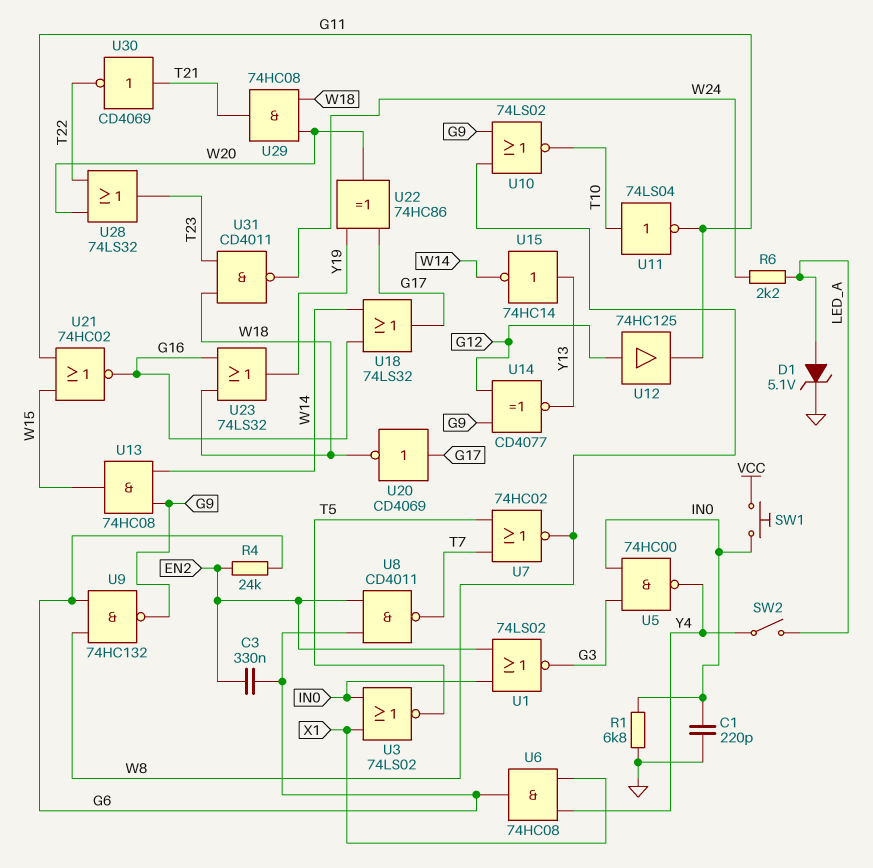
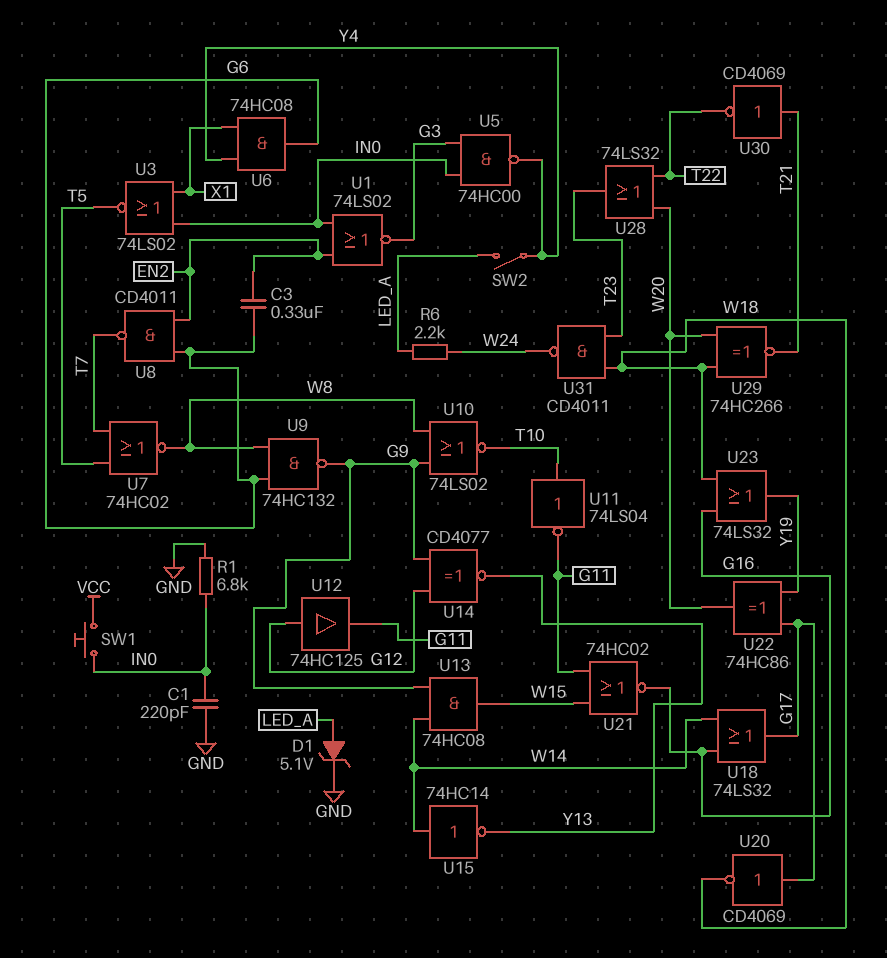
R4: 24k (EN2, G6) -> none
U15: NOT 74HC14 (in Y13, out W14) -> NOT 74HC14 (in W14, out Y13)
U29: AND 74HC08 (in W18, in W20, out T21) -> XNOR 74HC266 (in W18, in W20, out T21)

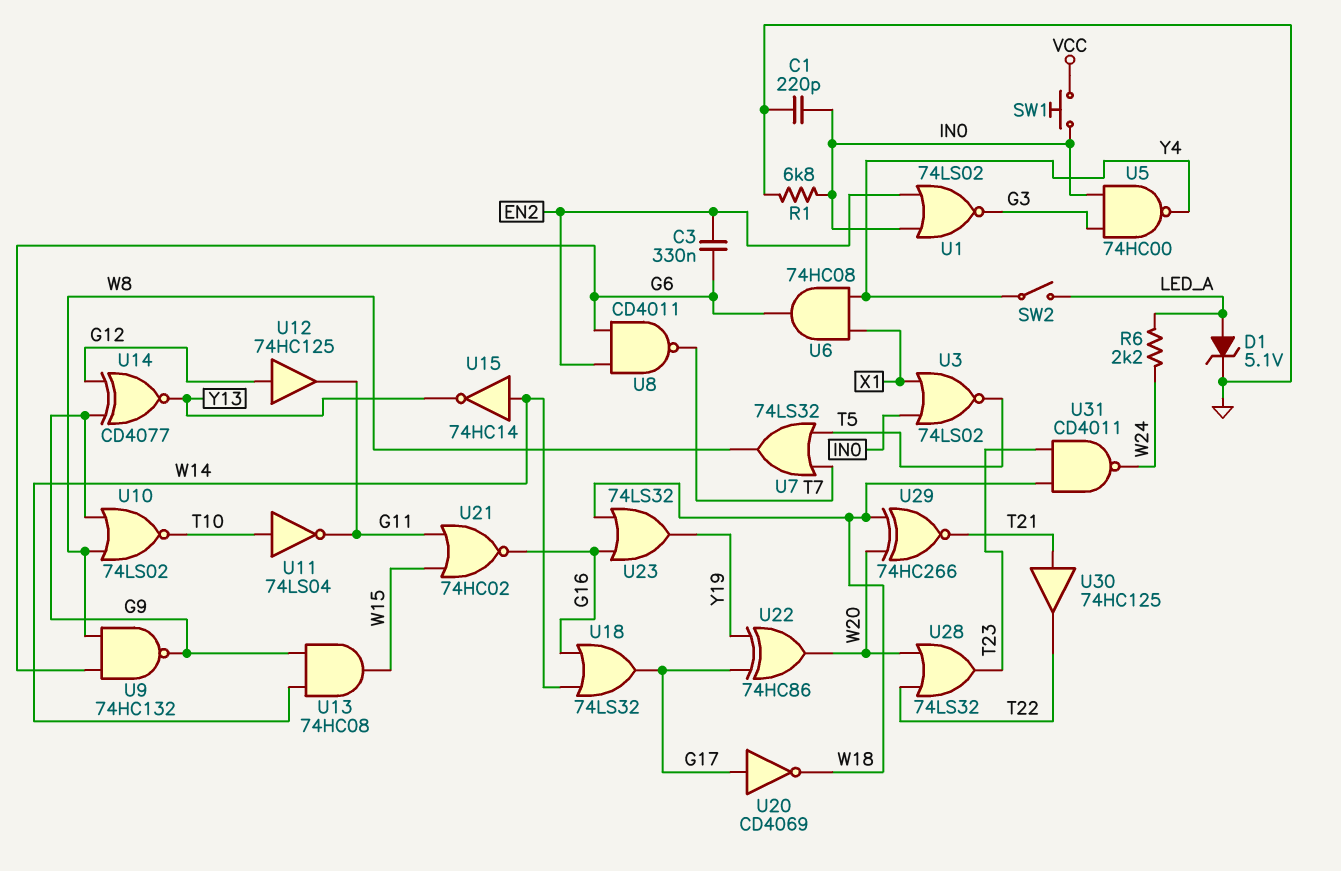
U7: NOR 74HC02 (in T5, in T7, out W8) -> OR 74LS32 (in T5, in T7, out W8)
U30: NOT CD4069 (in T21, out T22) -> buffer 74HC125 (in T21, out T22)

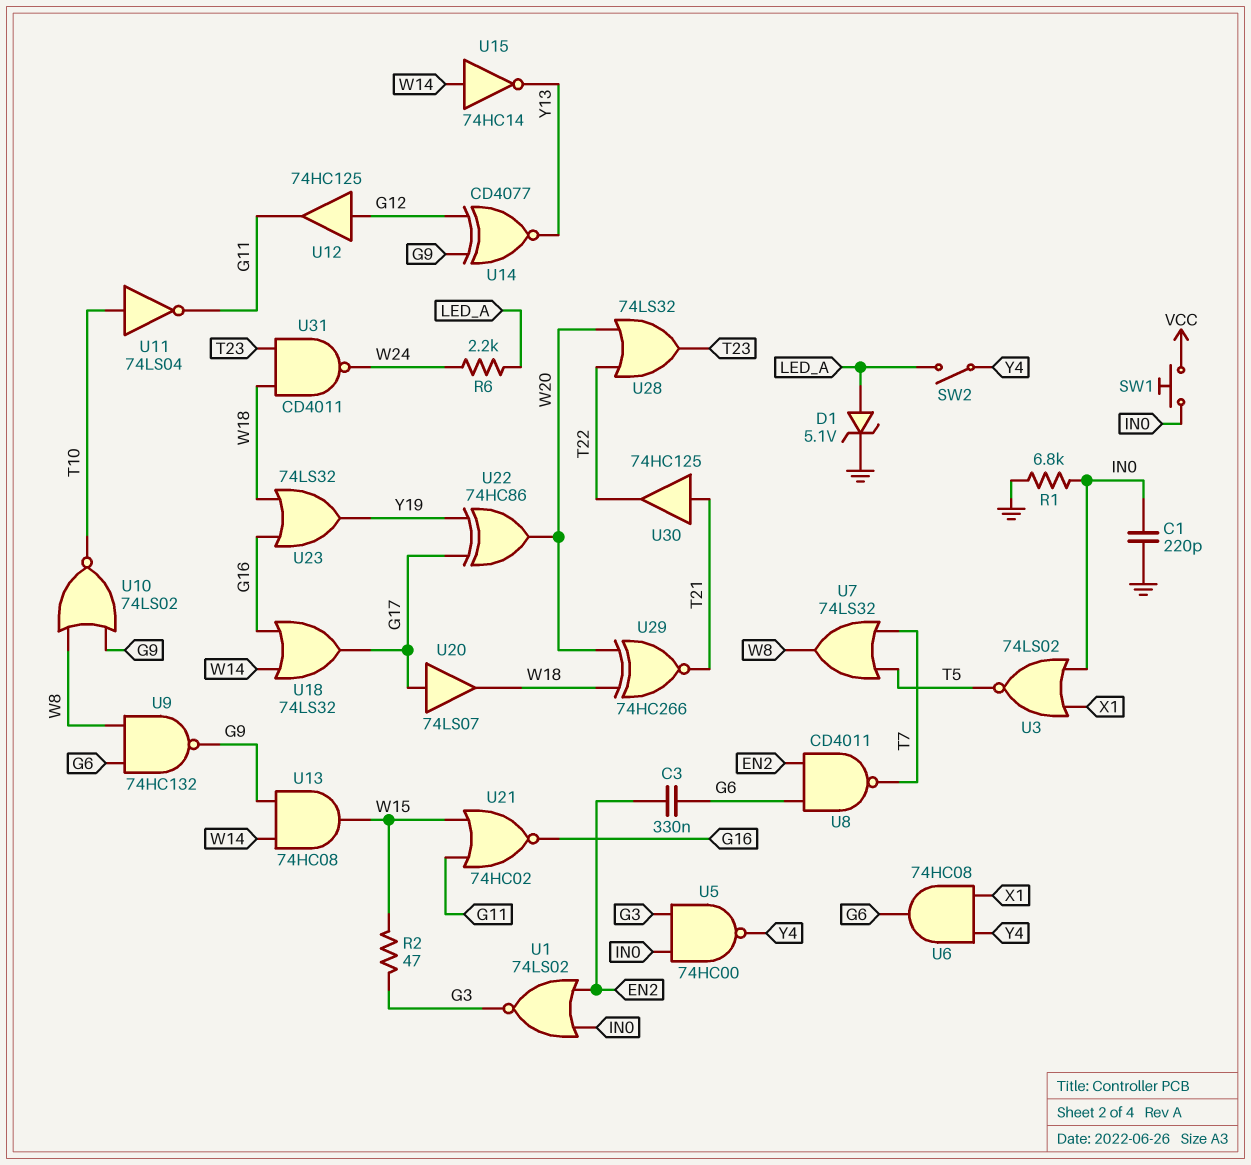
R2: none -> 47 (G3, W15)
U20: NOT CD4069 (in G17, out W18) -> buffer 74LS07 (in G17, out W18)

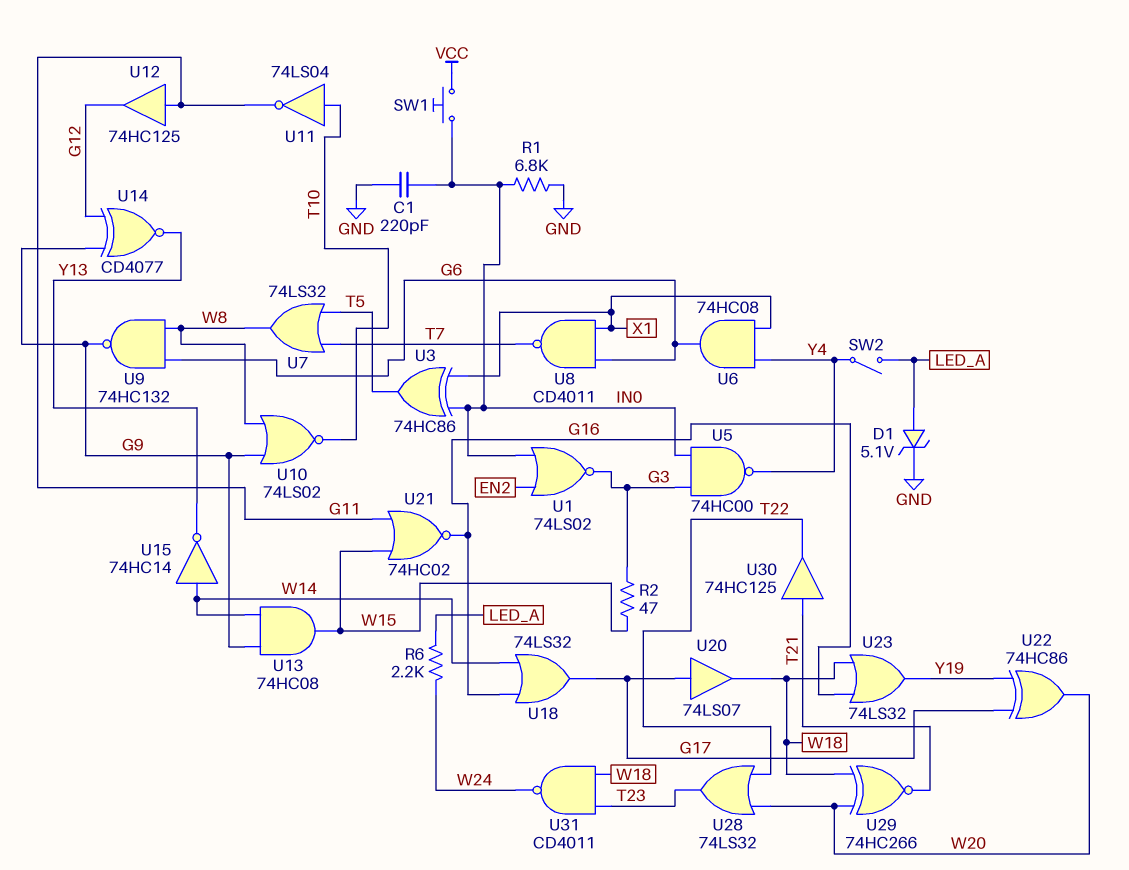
C3: 330nF (EN2, G6) -> none
U3: NOR 74LS02 (in IN0, in X1, out T5) -> XOR 74HC86 (in IN0, in X1, out T5)
U8: NAND CD4011 (in EN2, in G6, out T7) -> NAND CD4011 (in G6, in X1, out T7)
U12: buffer 74HC125 (in G12, out G11) -> buffer 74HC125 (in G11, out G12)

